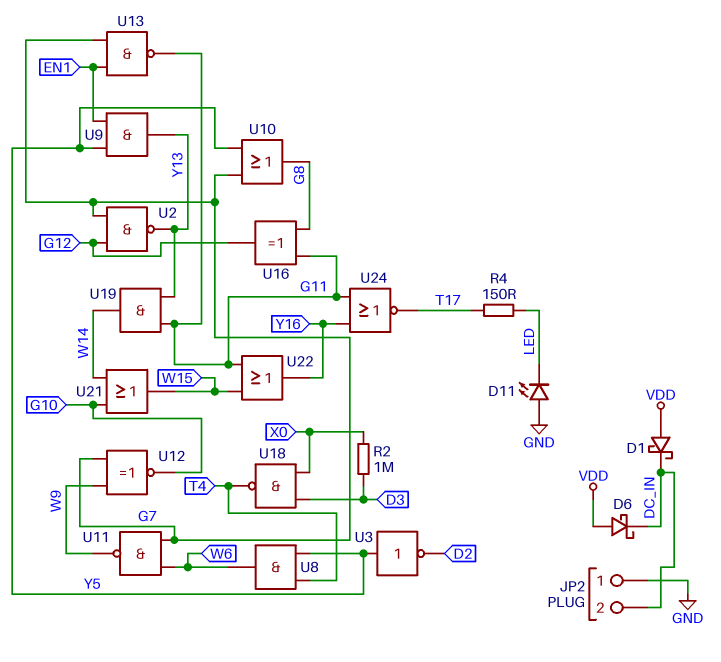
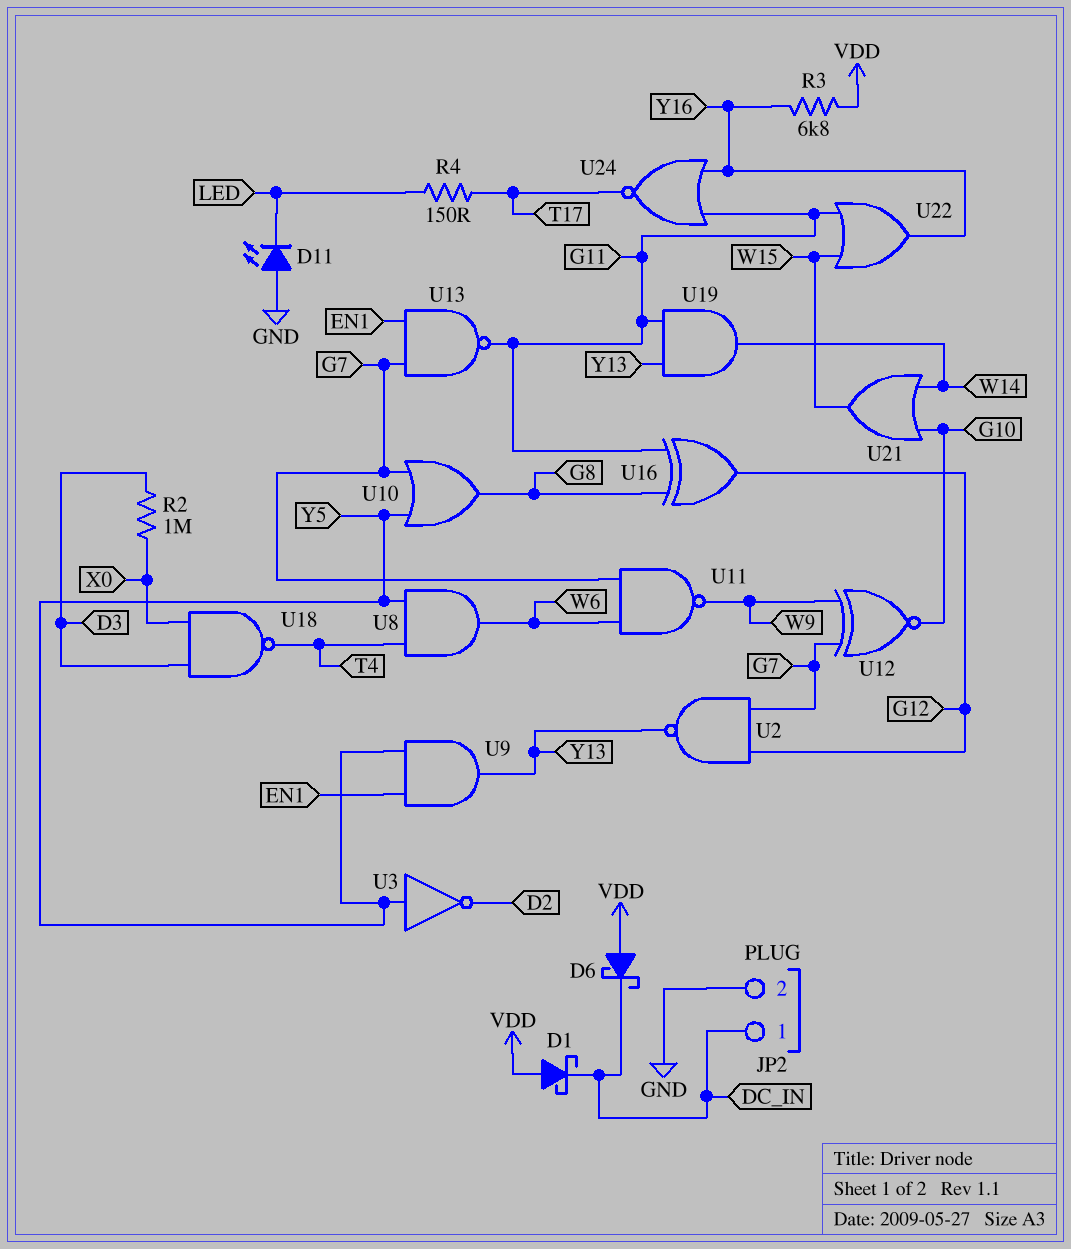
JP2 pin 1: GND -> DC_IN
JP2 pin 2: DC_IN -> GND
R3: none -> 6.8k (VDD, Y16)

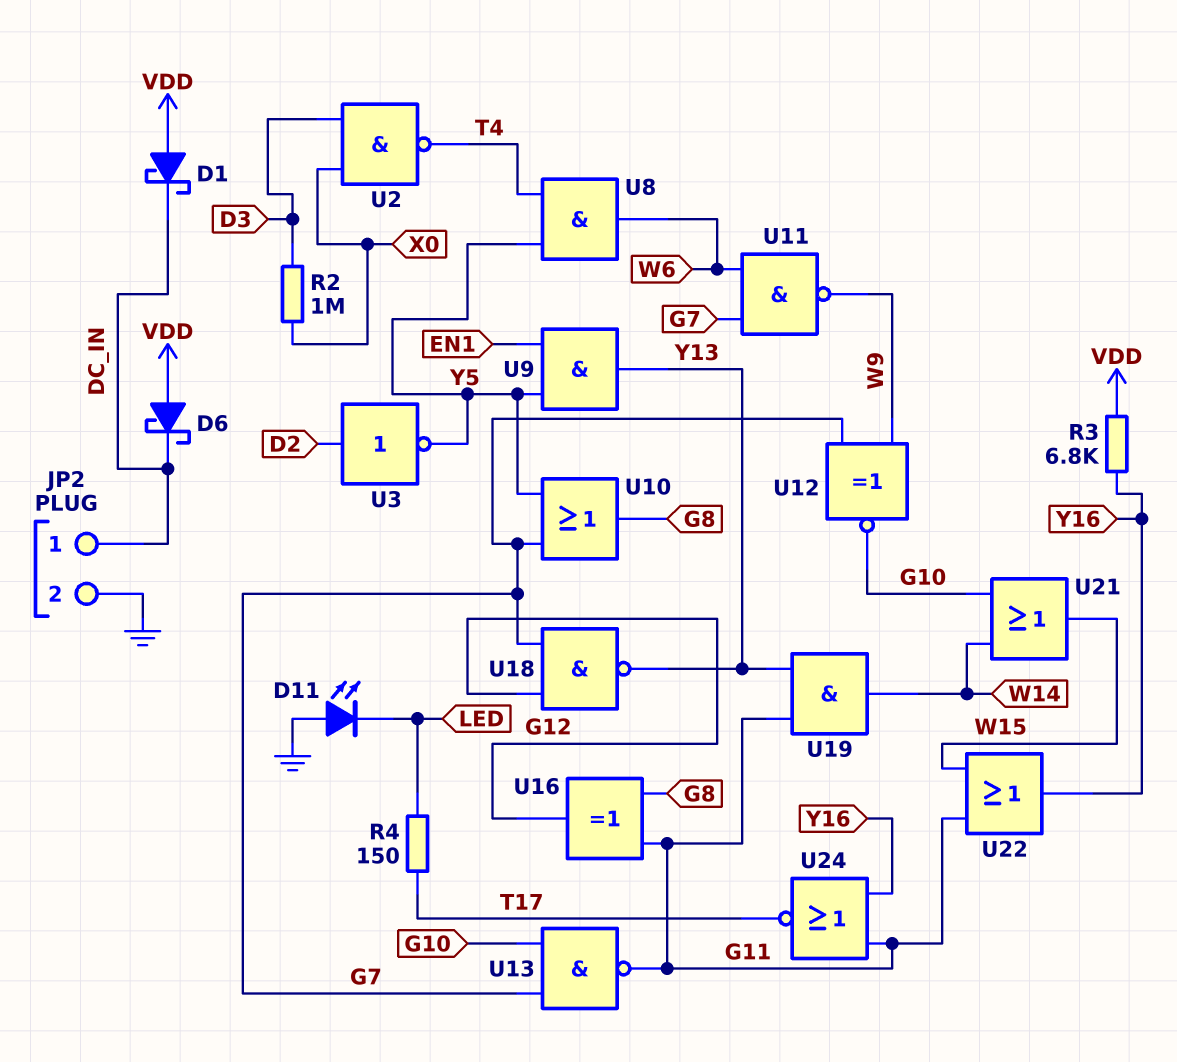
U2: NAND (in G7, in G12, out Y13) -> NAND (in D3, in X0, out T4)
U3: NOT (in Y5, out D2) -> NOT (in D2, out Y5)
U13: NAND (in EN1, in G7, out G11) -> NAND (in G7, in G10, out G11)
U18: NAND (in D3, in X0, out T4) -> NAND (in G7, in G12, out Y13)

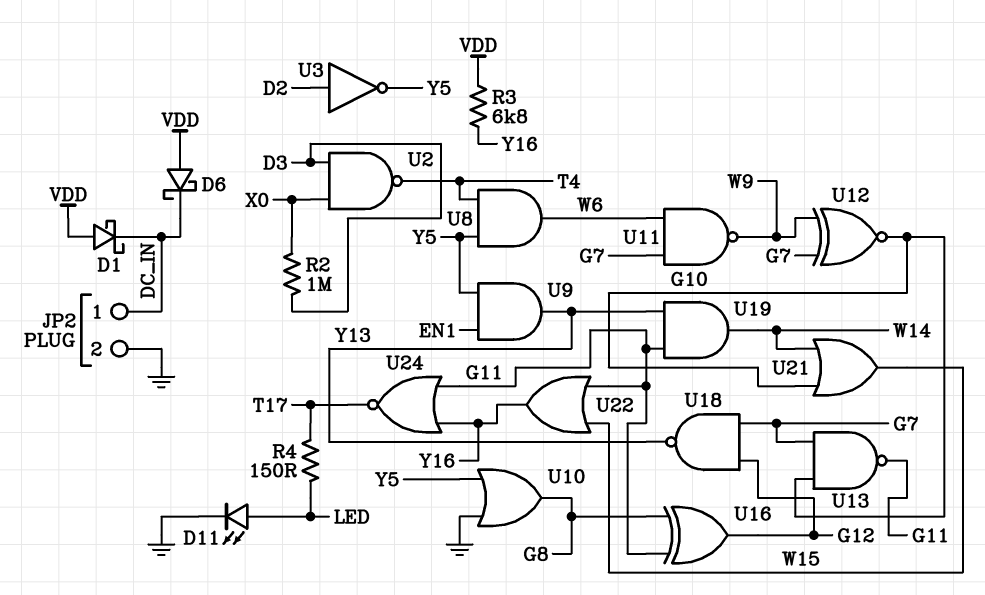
D11: LED (A GND, K LED) -> LED (A LED, K GND)
U10: OR (in G7, in Y5, out G8) -> OR (in GND, in Y5, out G8)

